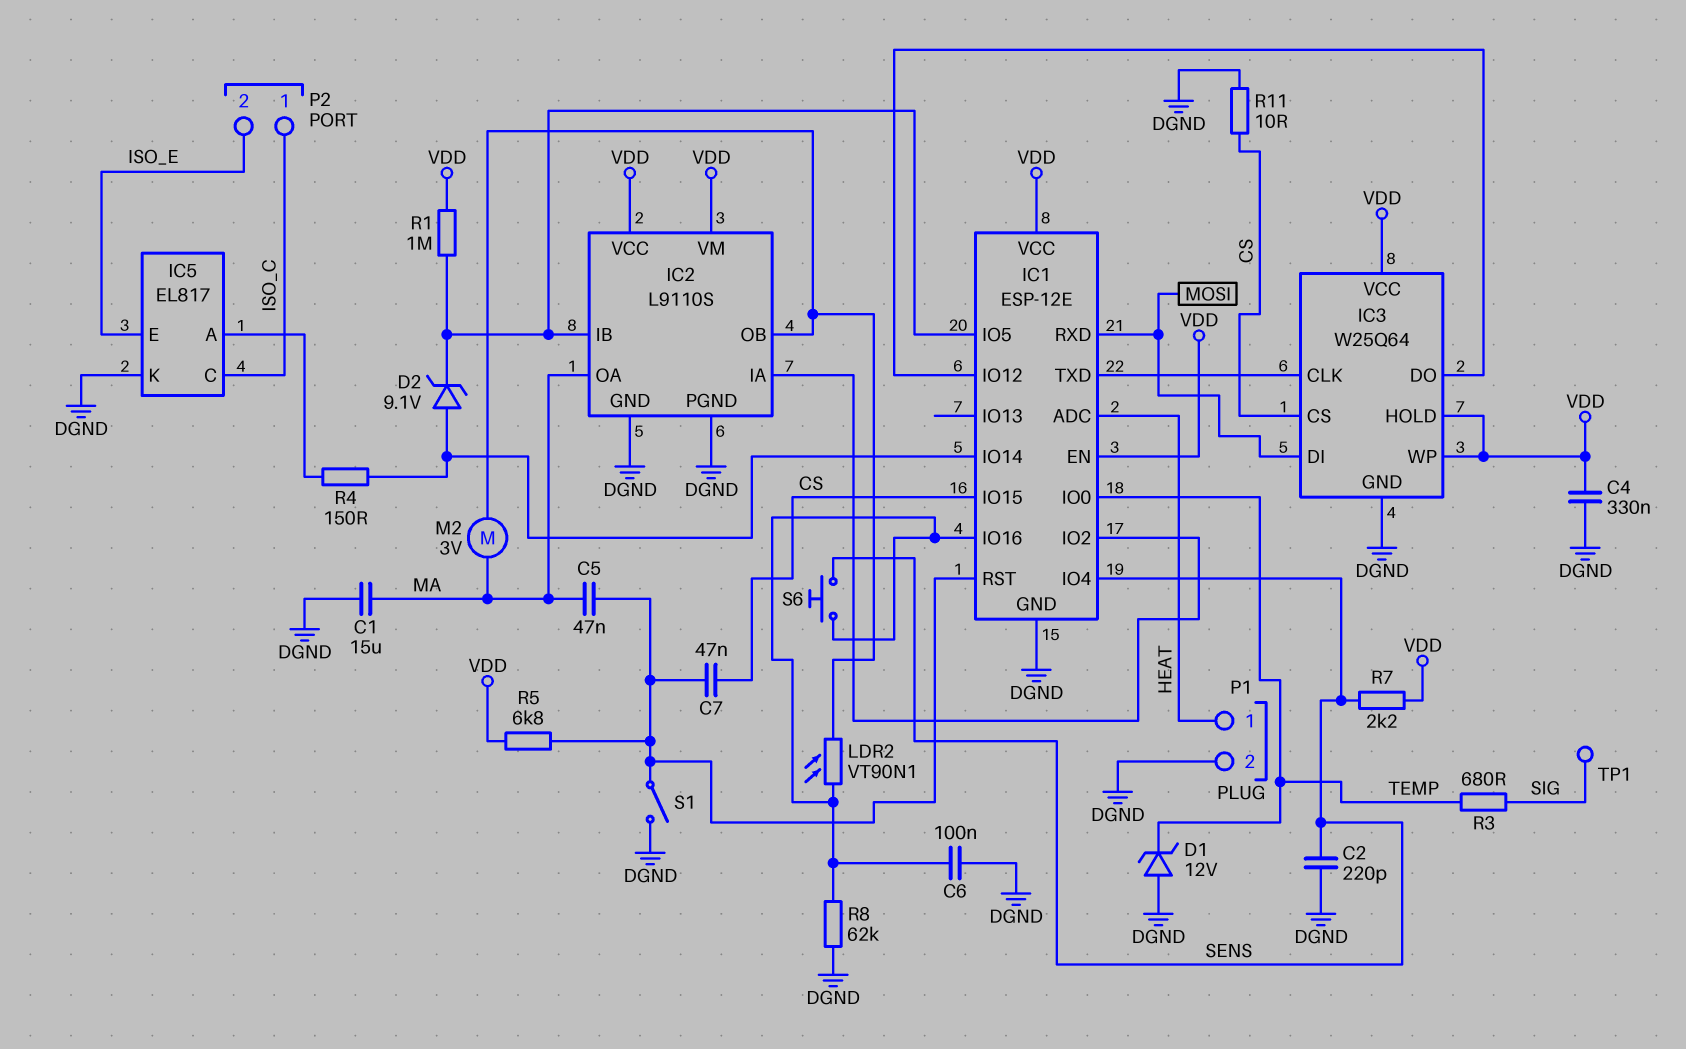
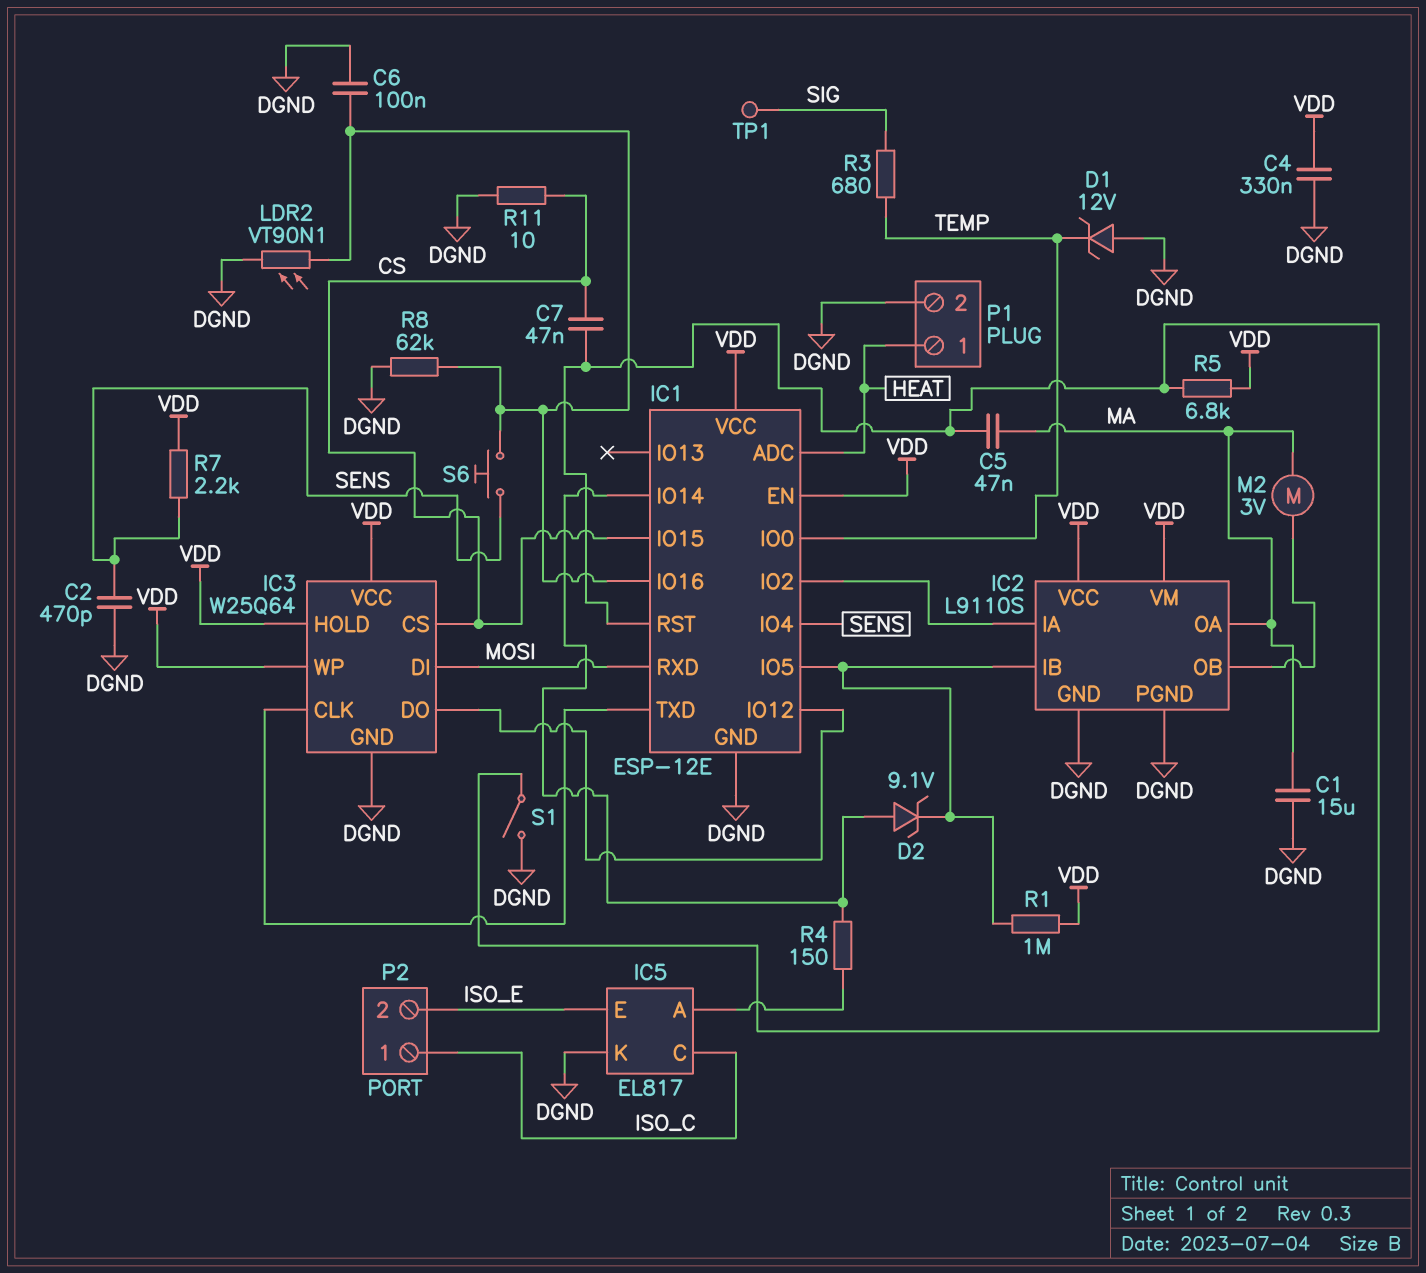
C2: 220pF (DGND, SENS) -> 470pF (DGND, SENS)
LDR2: VT90N1 (IC1/IO16, IC2/OB) -> VT90N1 (DGND, IC1/IO16)

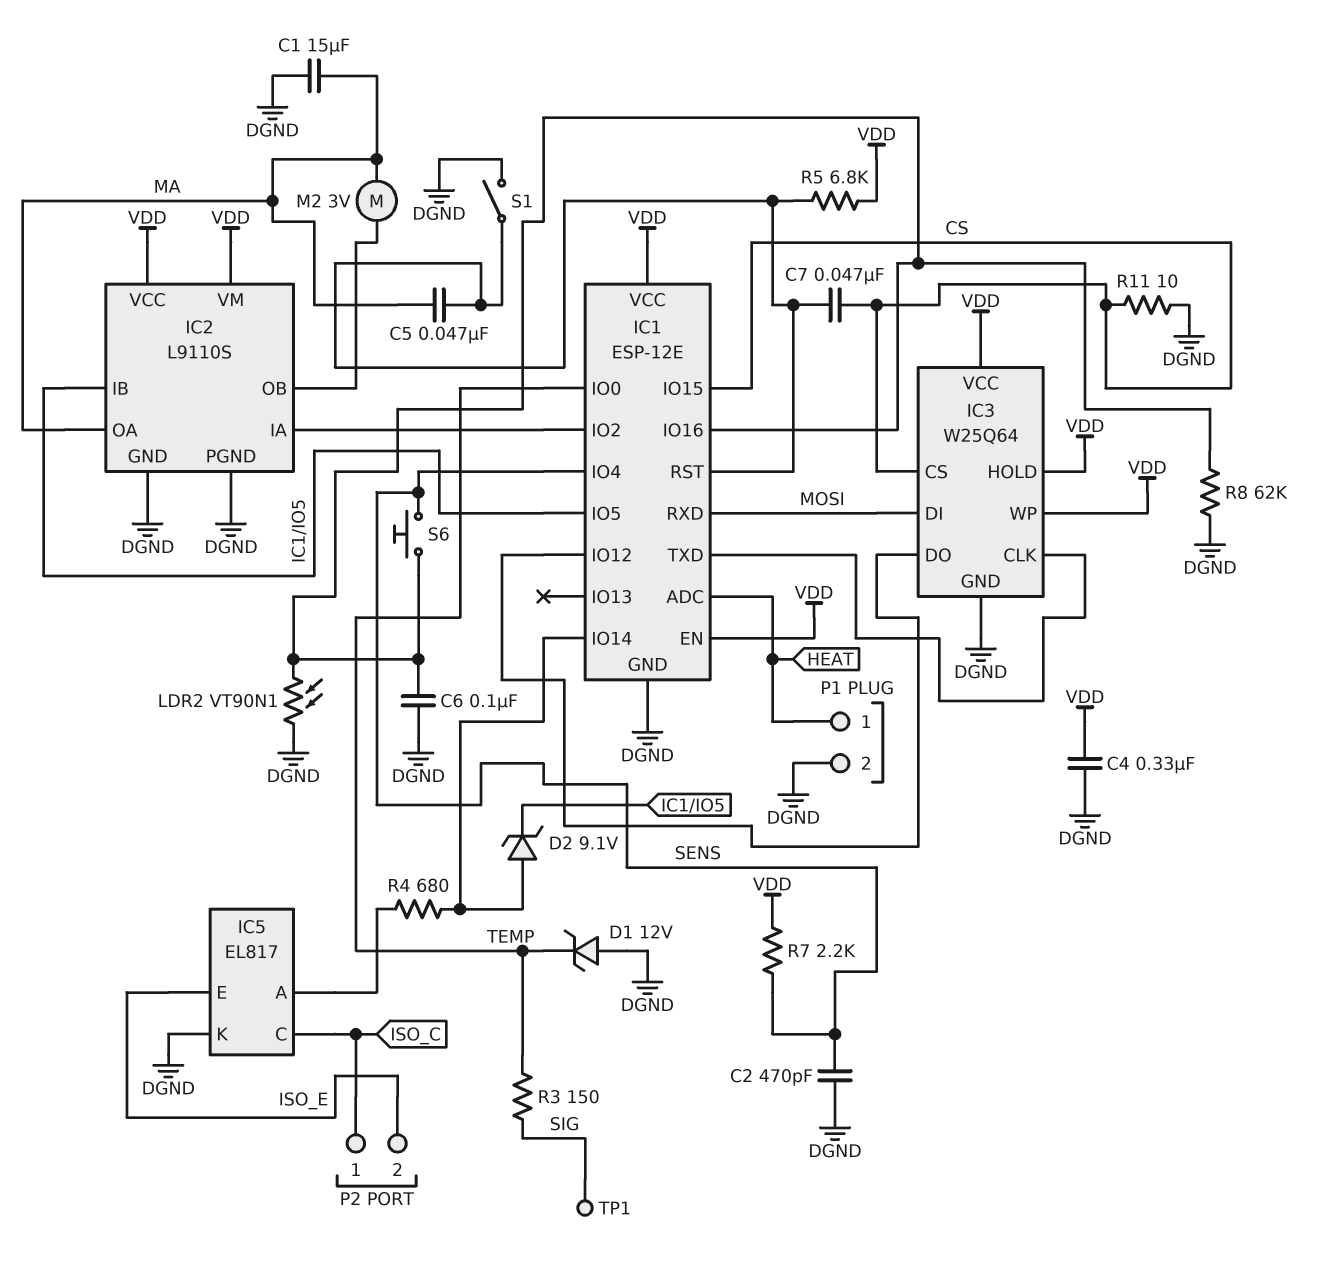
R1: 1M (IC1/IO5, VDD) -> none
R3: 680 (SIG, TEMP) -> 150 (SIG, TEMP)
R4: 150 (IC1/IO14, IC5/A) -> 680 (IC1/IO14, IC5/A)

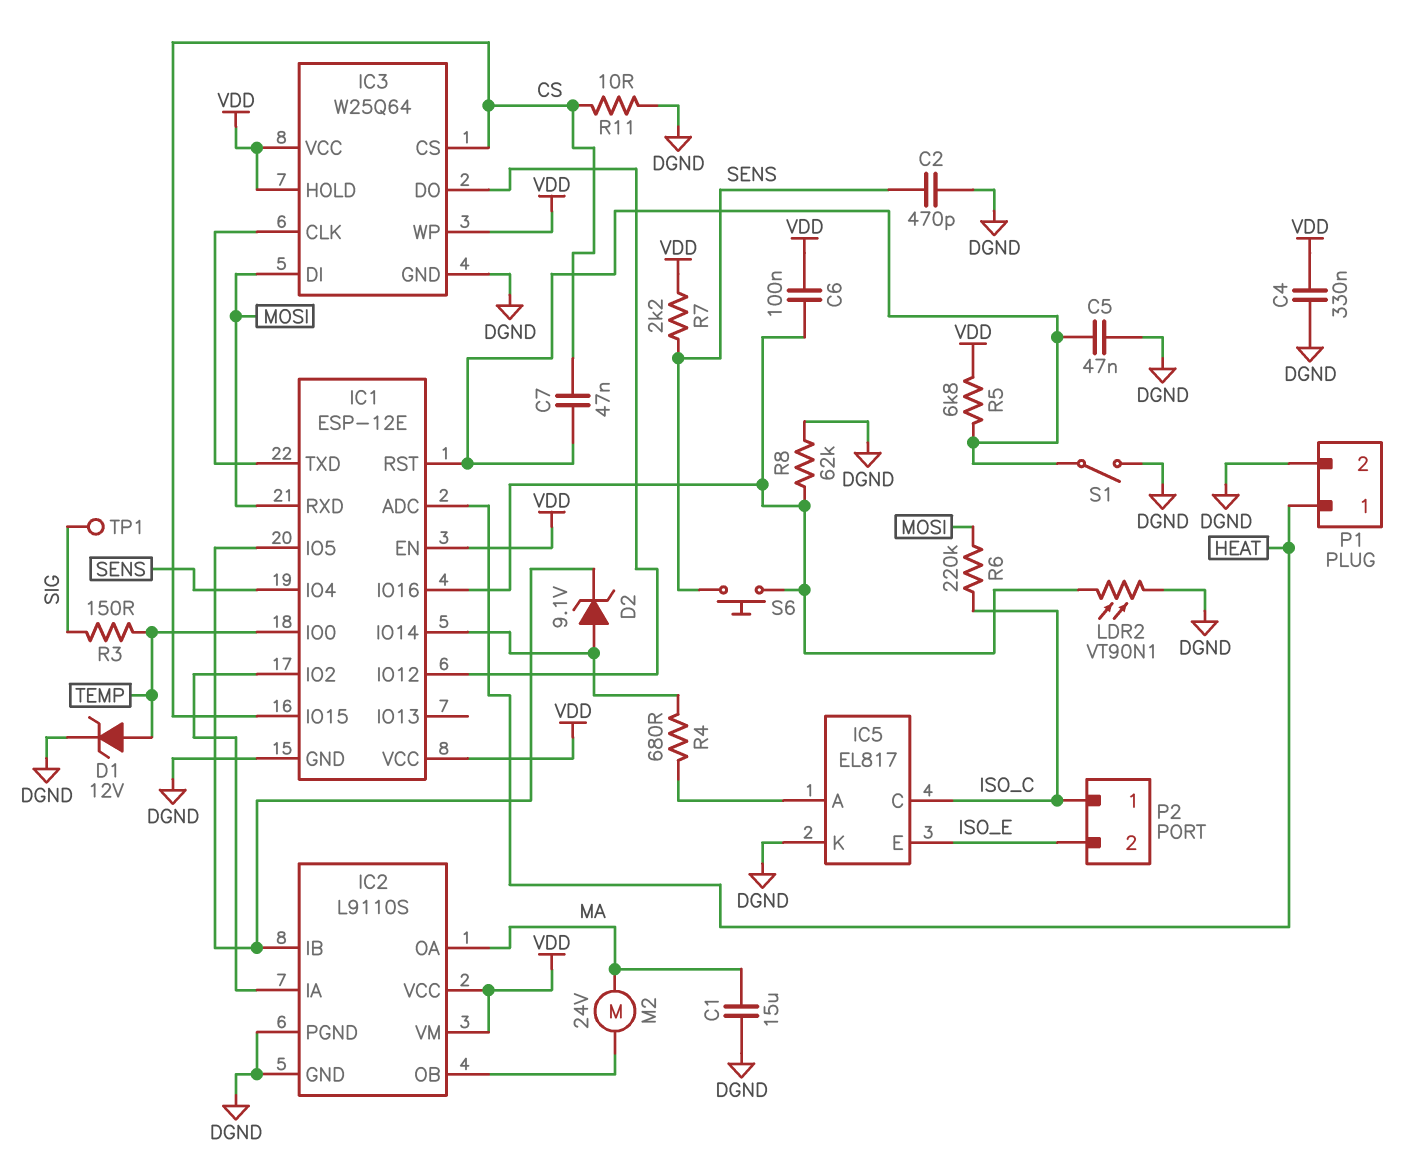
C5: 47nF (IC1/RST, MA) -> 47nF (DGND, IC1/RST)
C6: 100nF (DGND, IC1/IO16) -> 100nF (IC1/IO16, VDD)
D1: zener 12V (A DGND, K TEMP) -> zener 12V (A TEMP, K DGND)
M2: motor 3V (IC2/OB, MA) -> motor 24V (IC2/OB, MA)
R6: none -> 220k (ISO_C, MOSI)

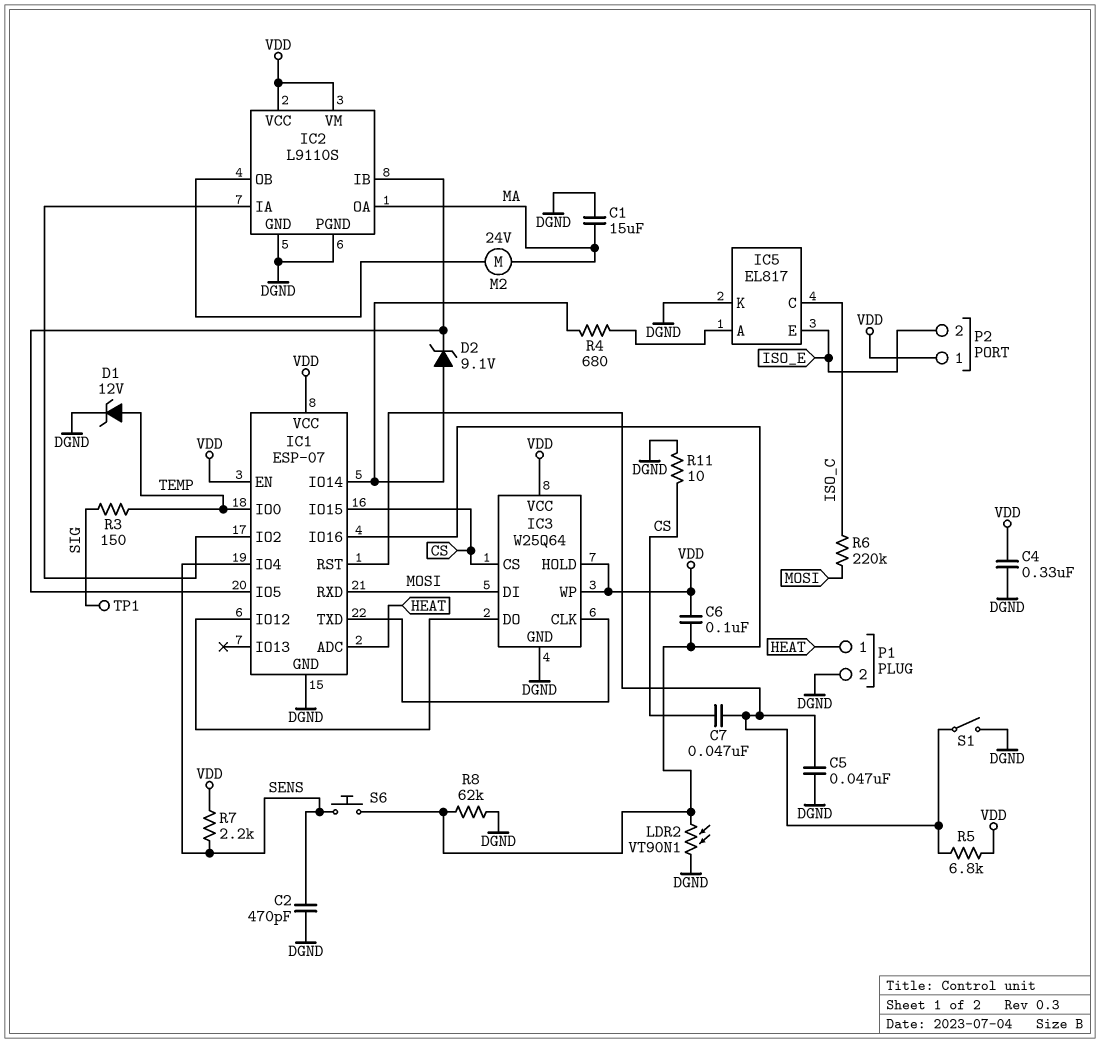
IC1: ESP-12E -> ESP-07
P2 pin 1: ISO_C -> VDD

